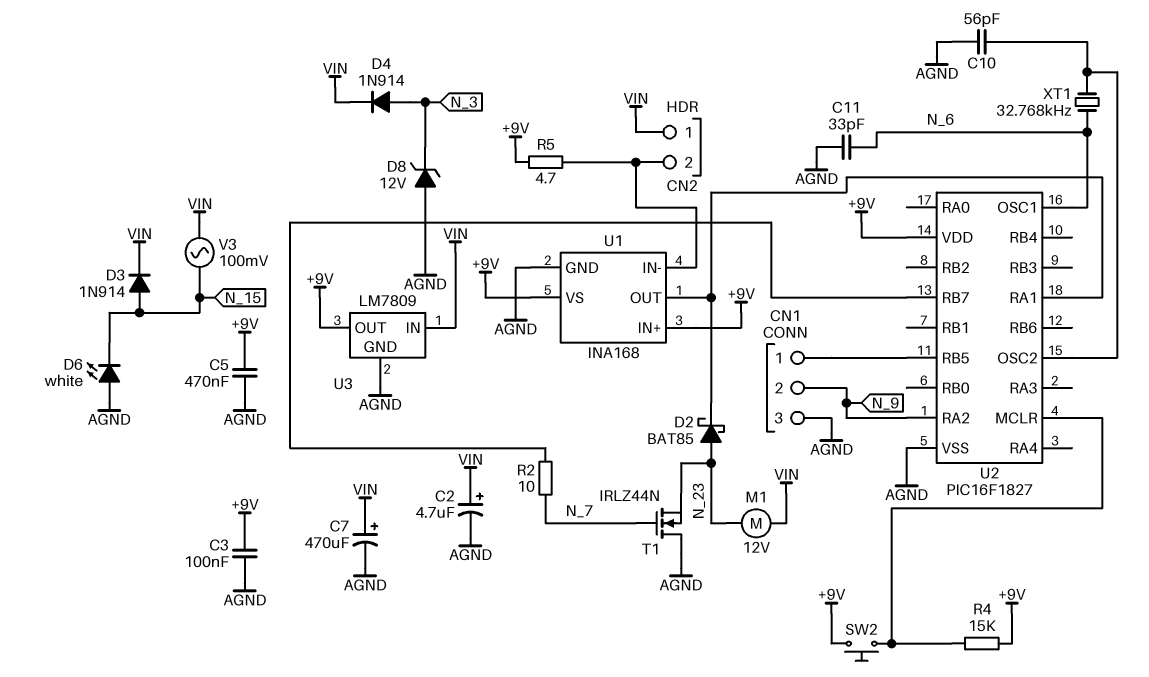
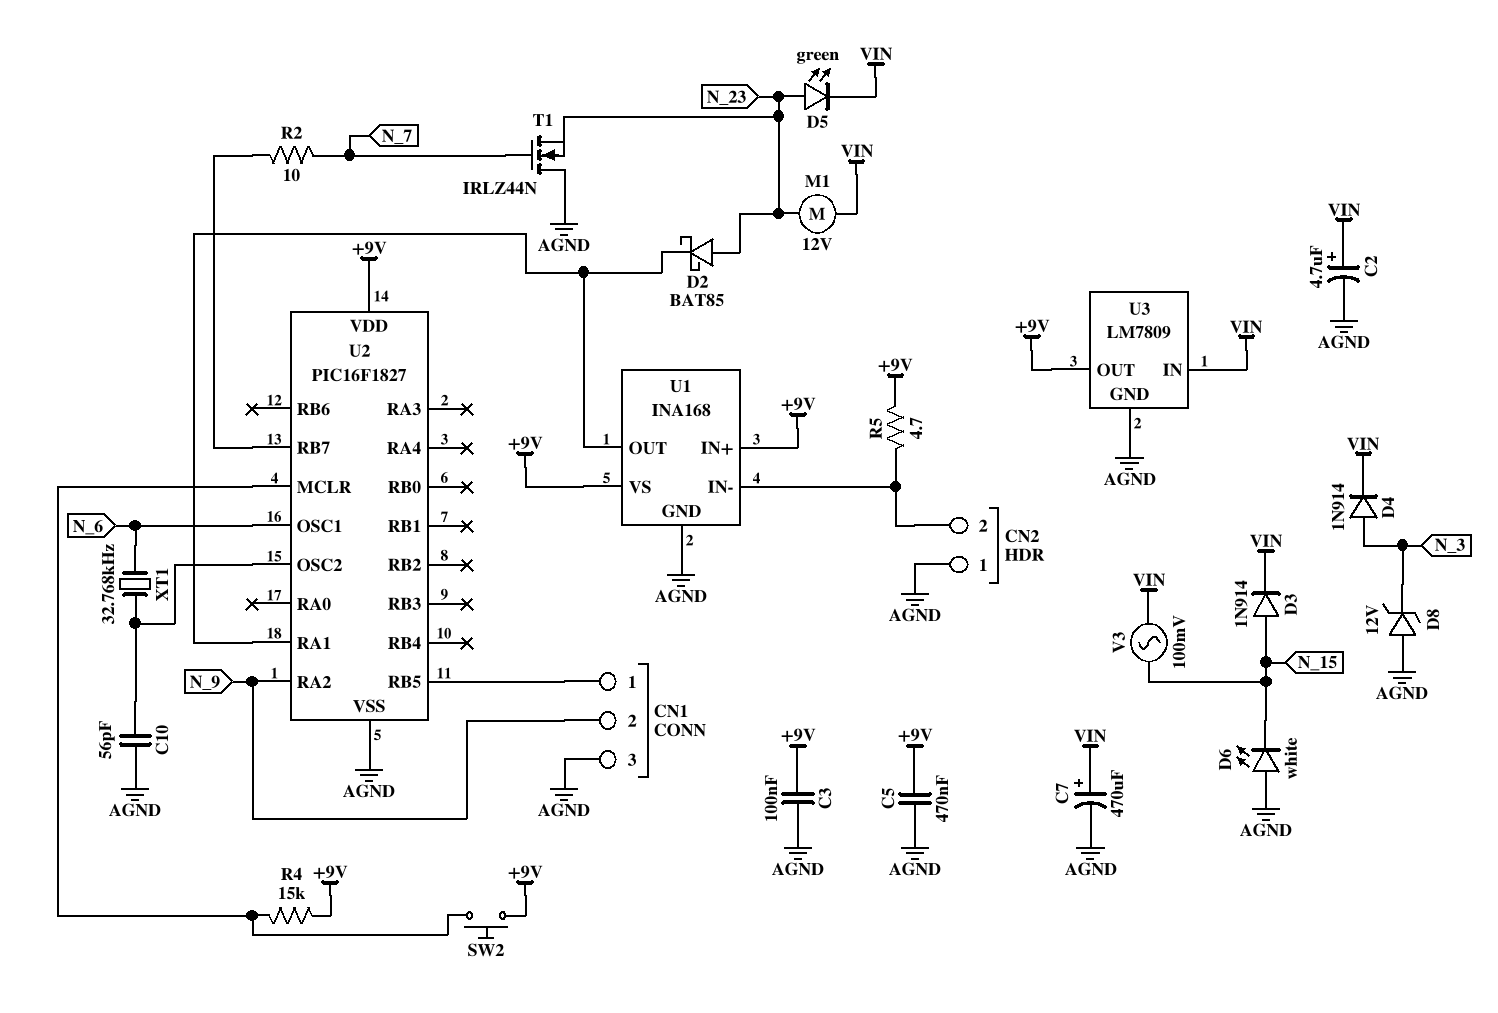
C11: 33pF (AGND, N_6) -> none
CN2 pin 1: VIN -> AGND
D5: none -> LED green (A N_23, K VIN)

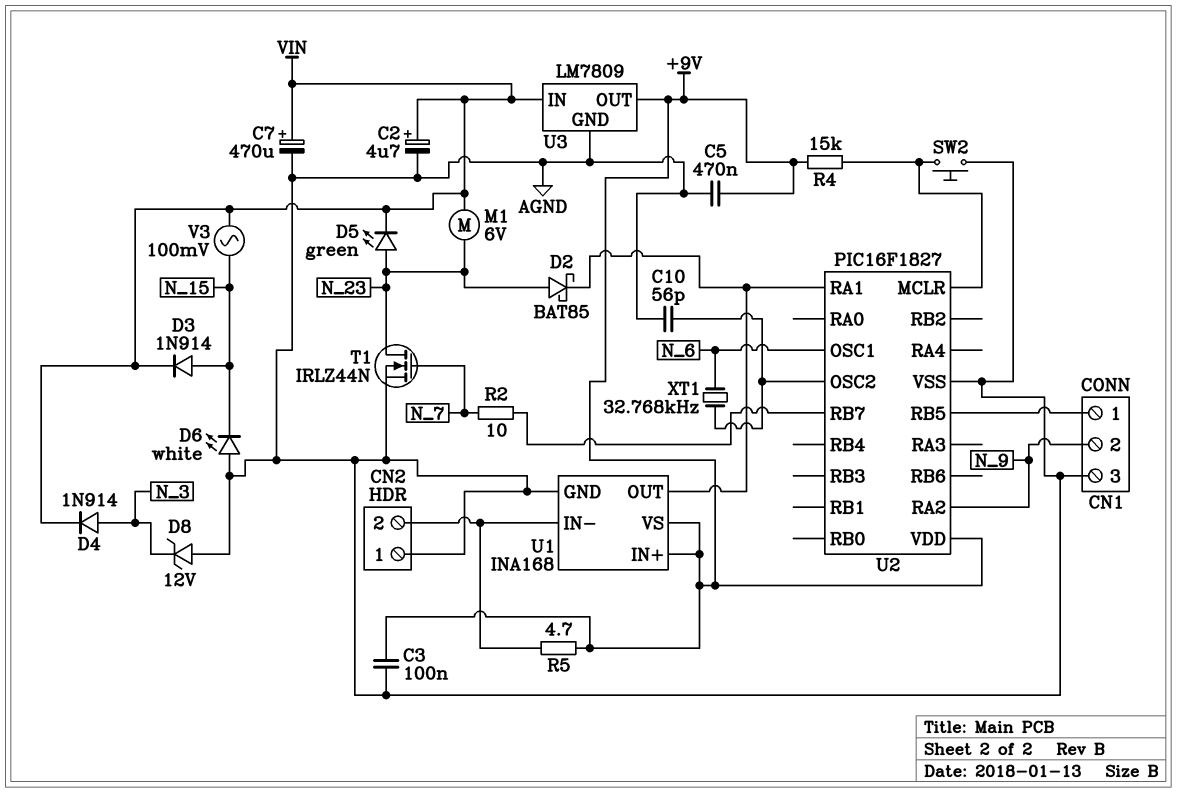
M1: motor 12V (N_23, VIN) -> motor 6V (N_23, VIN)
SW2: button (+9V, U2/MCLR) -> button (AGND, U2/MCLR)
T1: NMOS IRLZ44N (G N_7, D AGND, S N_23) -> NMOS IRLZ44N (G N_7, D N_23, S AGND)

